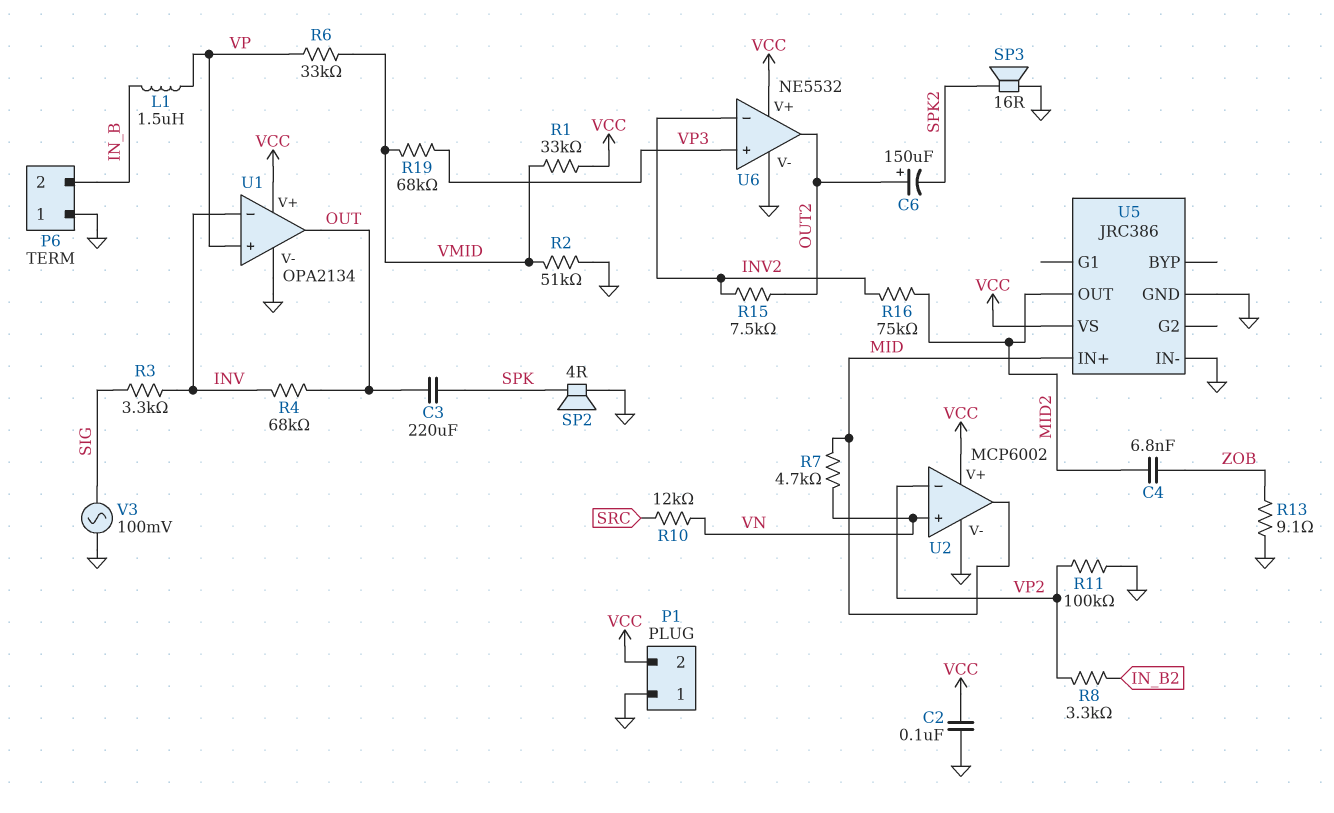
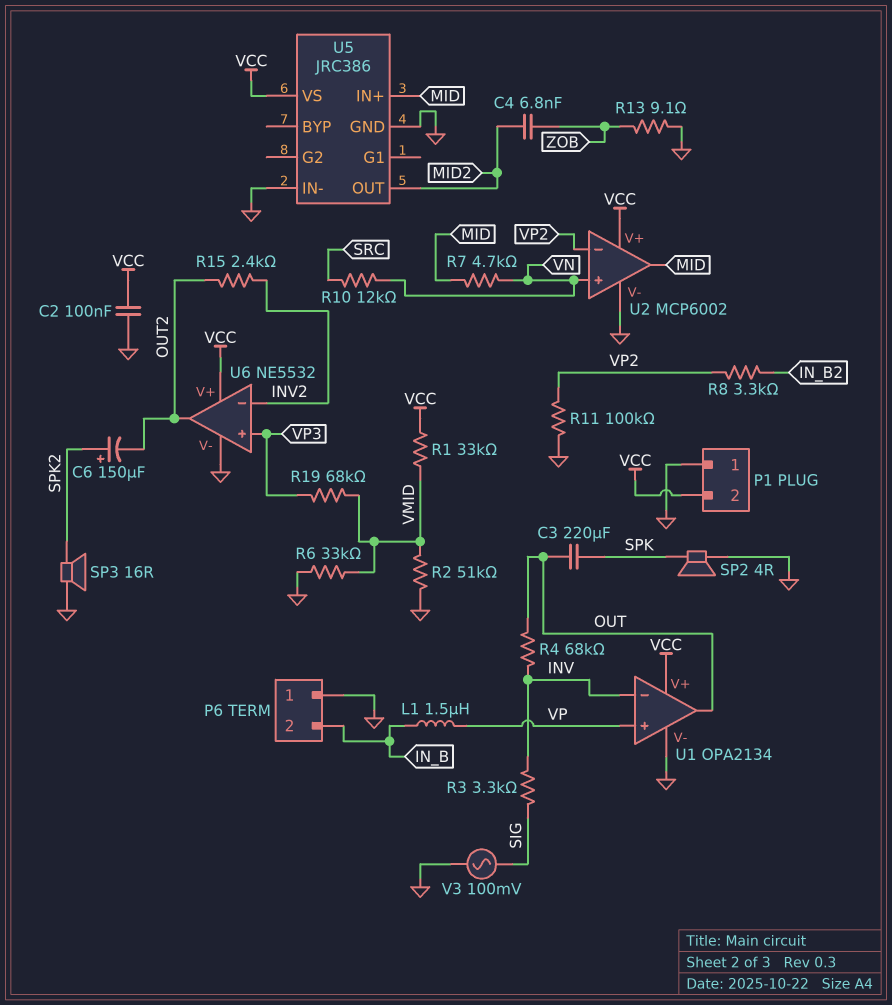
C6: 150uF (plus OUT2, minus SPK2) -> 150uF (plus SPK2, minus OUT2)
R6: 33k (VMID, VP) -> 33k (GND, VMID)
R15: 7.5k (INV2, OUT2) -> 2.4k (INV2, OUT2)
R16: 75k (INV2, MID2) -> none

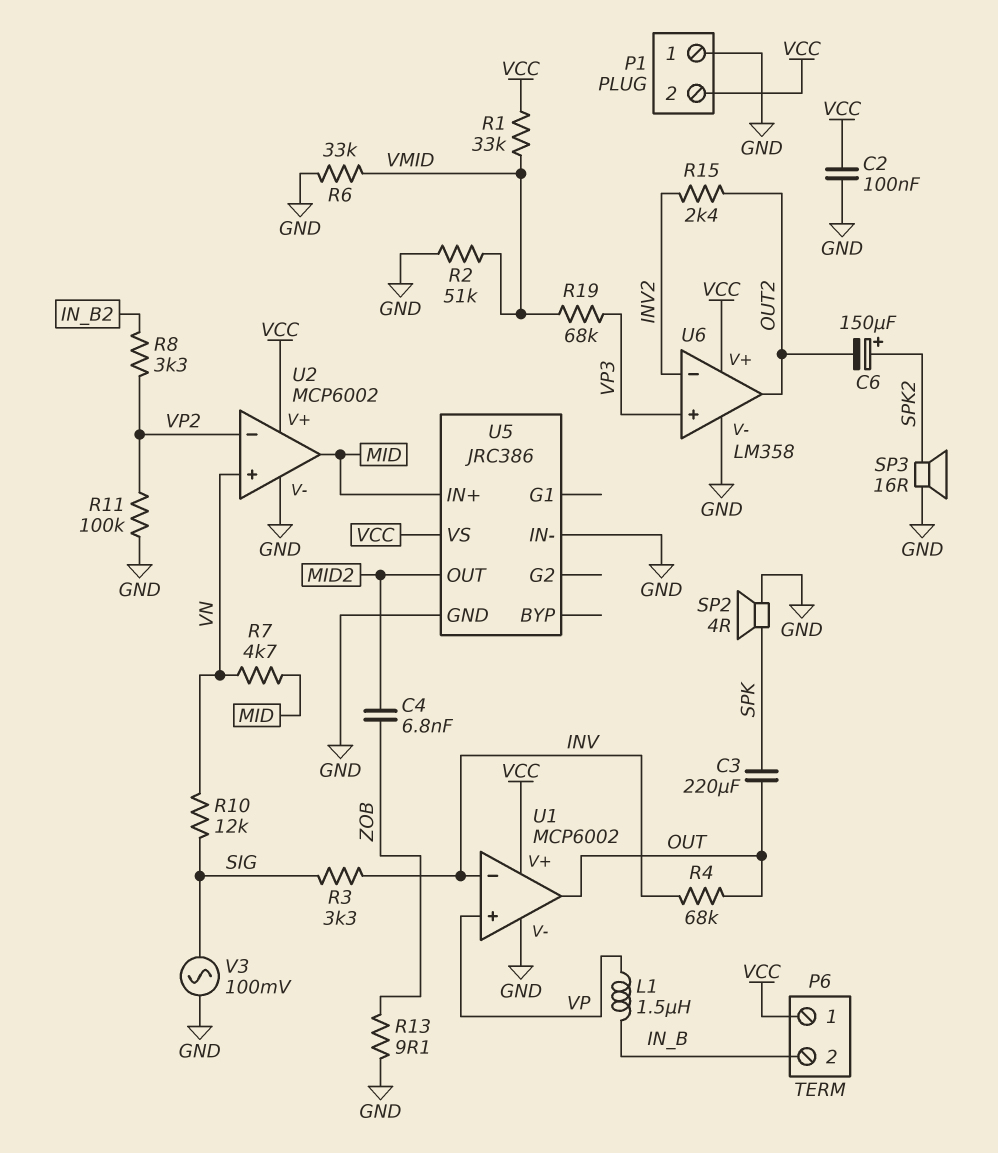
P6 pin 1: GND -> VCC
R10: 12k (SRC, VN) -> 12k (SIG, VN)
U1: OPA2134 -> MCP6002
U6: NE5532 -> LM358

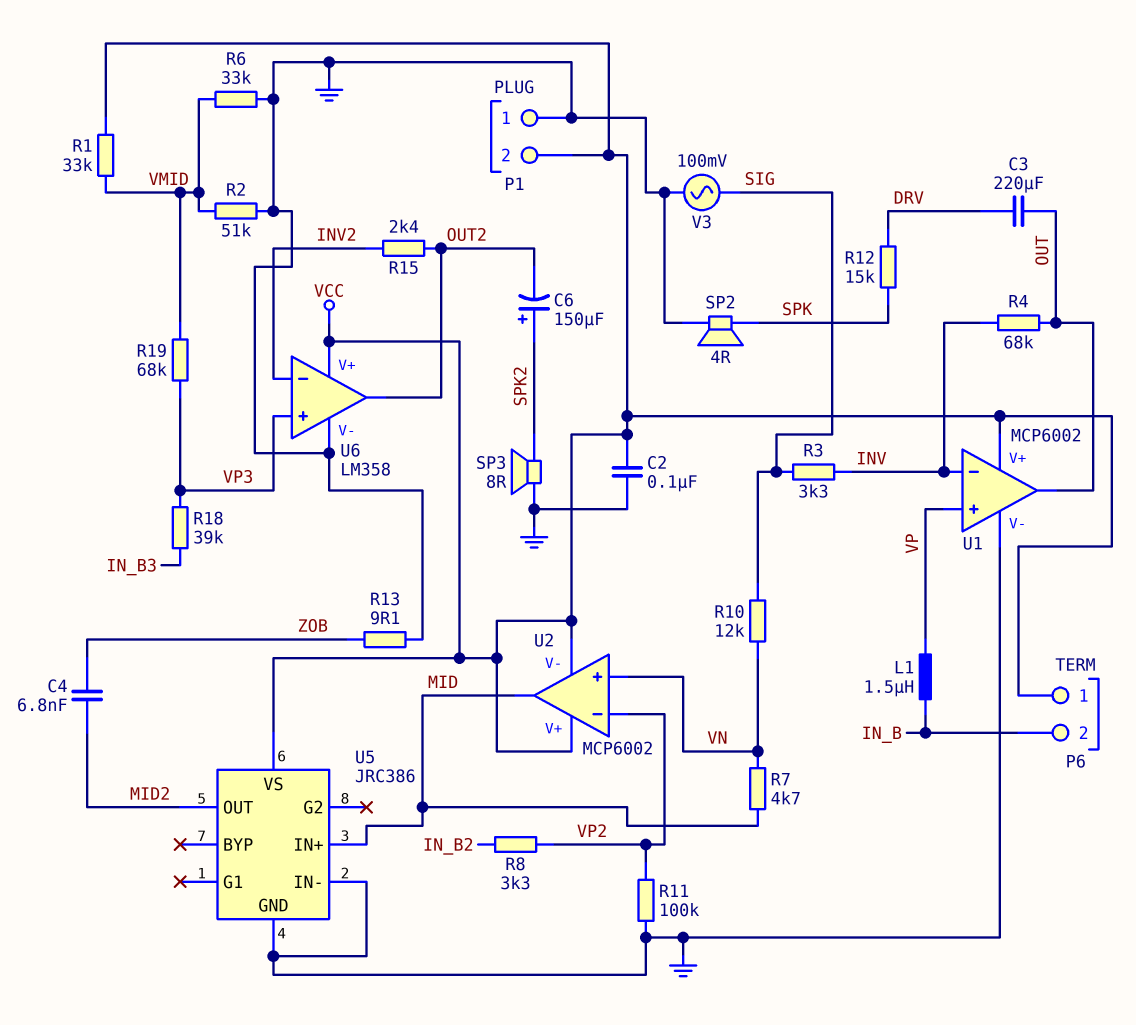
C3: 220uF (OUT, SPK) -> 220uF (DRV, OUT)
R12: none -> 15k (DRV, SPK)
R18: none -> 39k (IN_B3, VP3)
SP3: speaker 16R (GND, SPK2) -> speaker 8R (GND, SPK2)
U2 pin V-: GND -> VCC

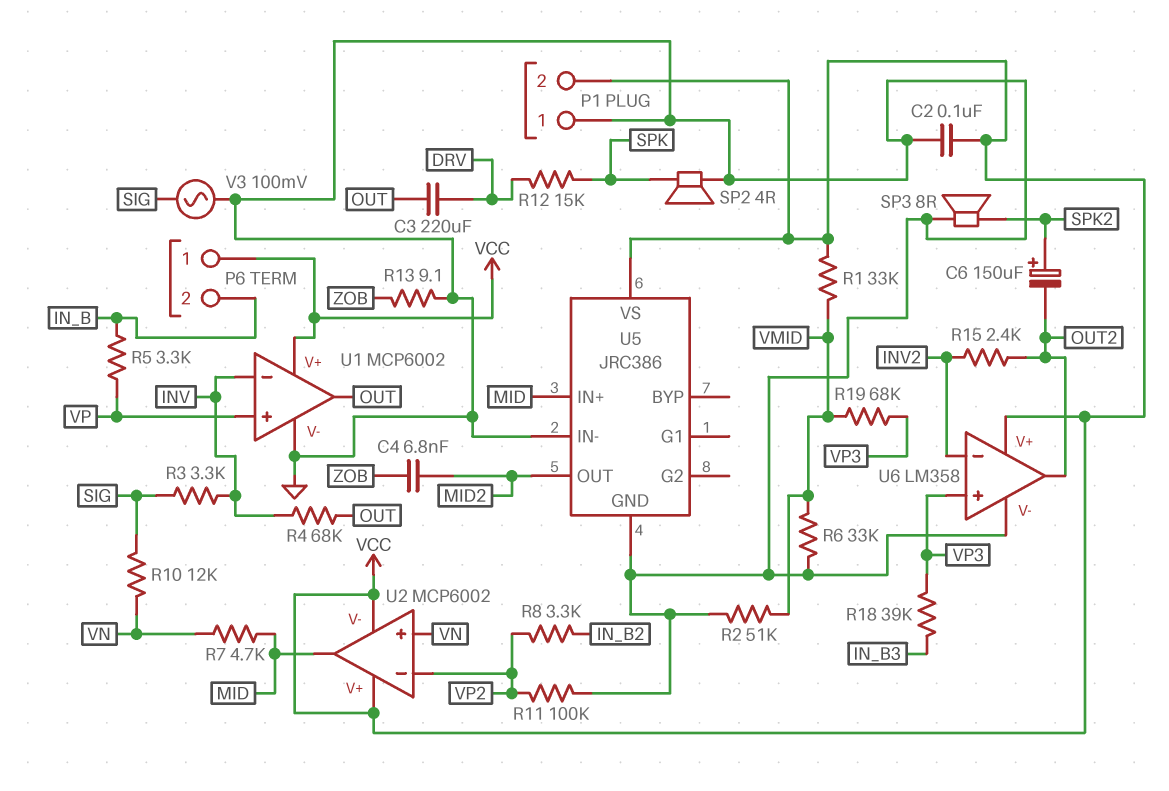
L1: 1.5uH (IN_B, VP) -> none
R5: none -> 3.3k (IN_B, VP)

